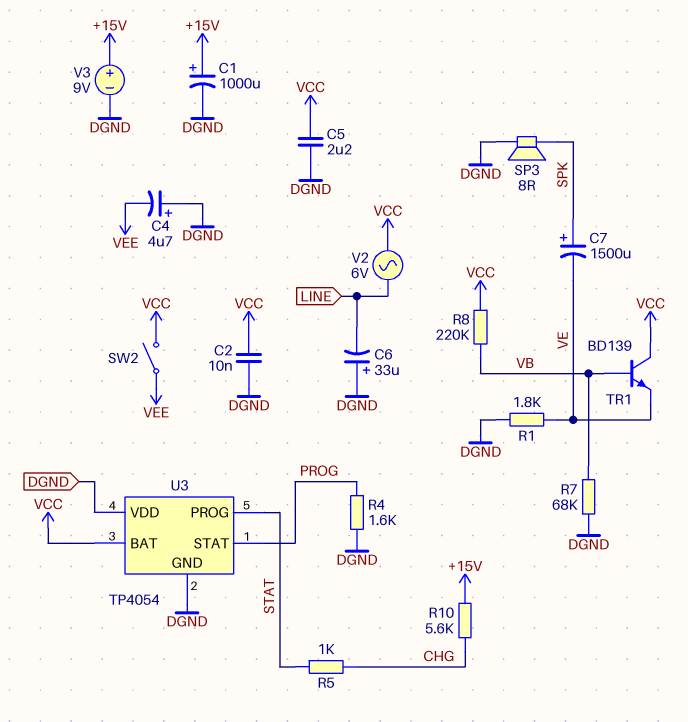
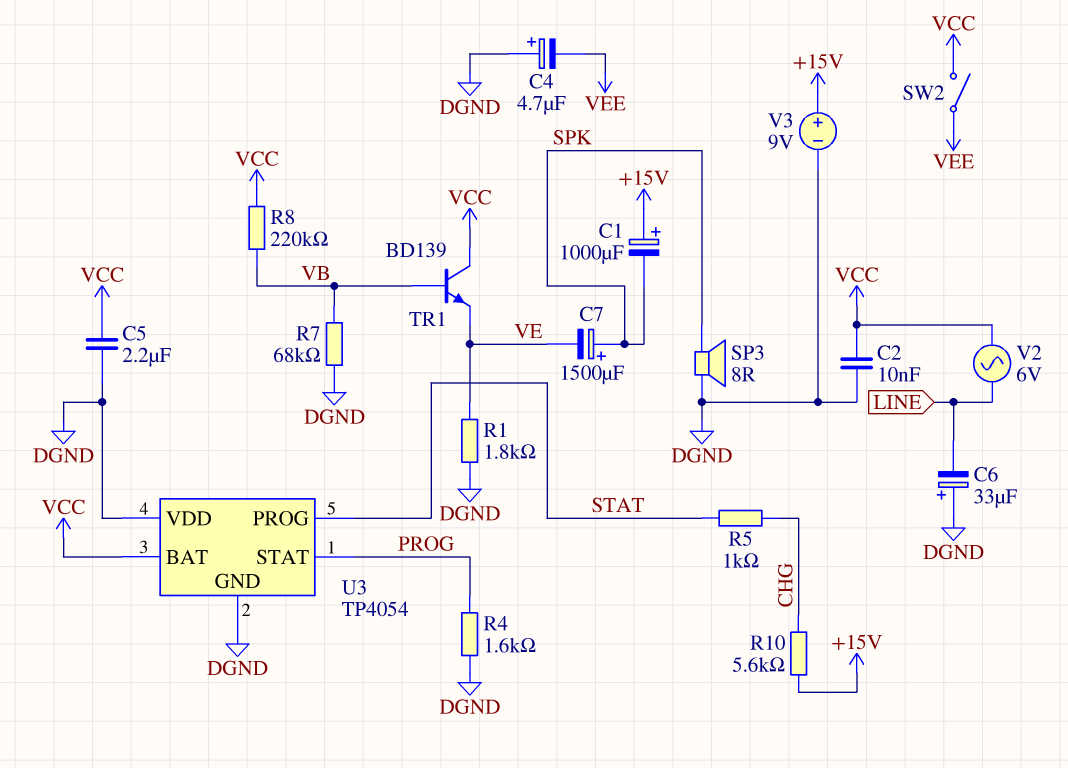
C1: 1000uF (plus +15V, minus DGND) -> 1000uF (plus +15V, minus SPK)

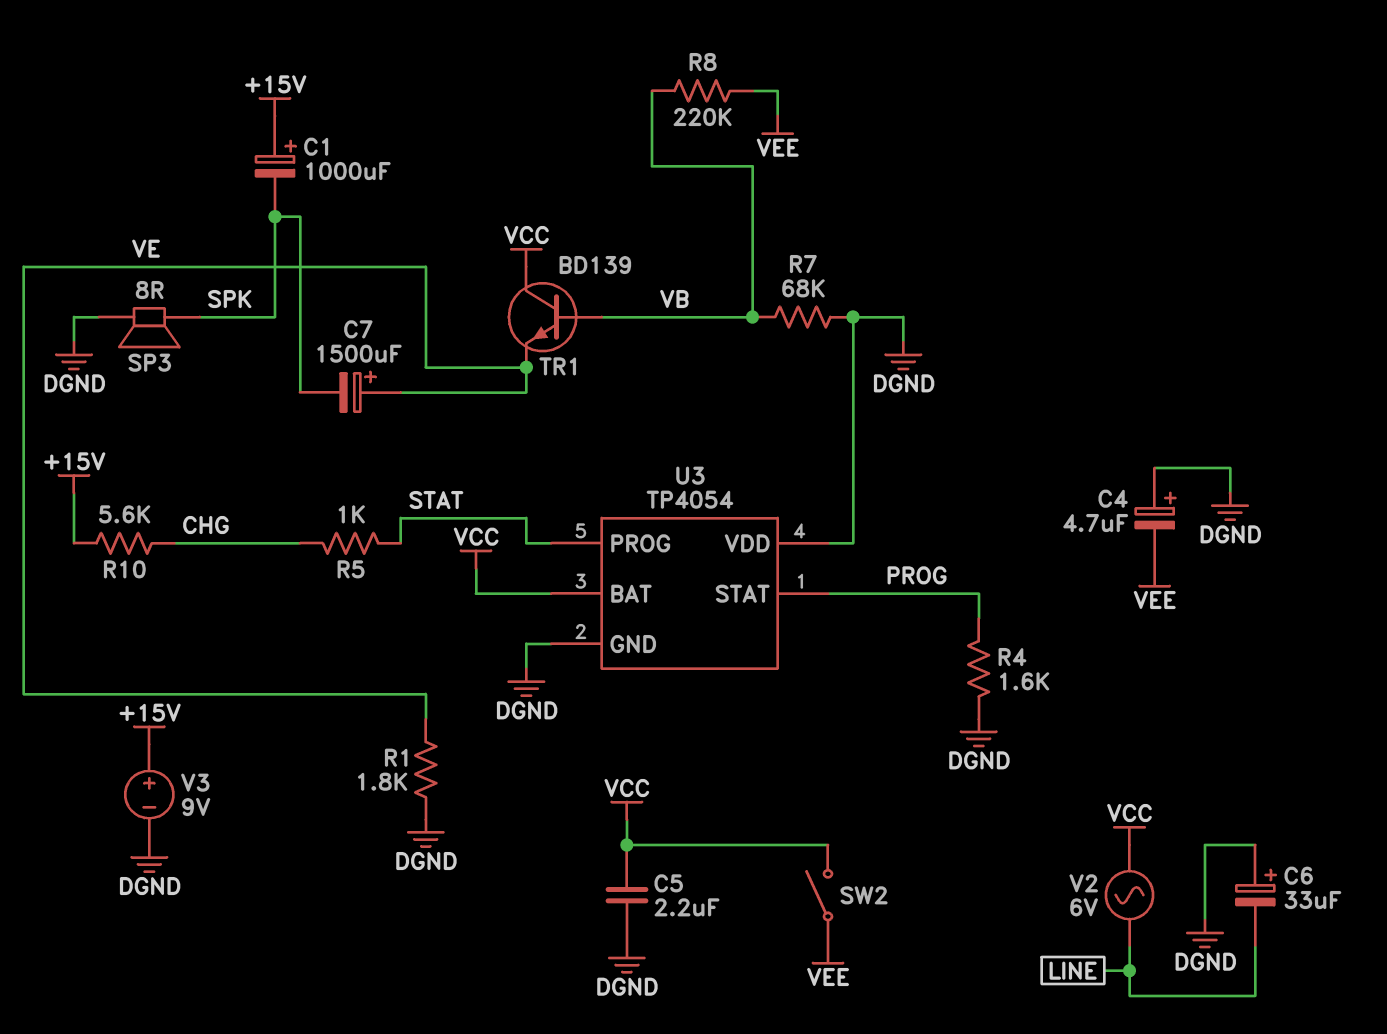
C2: 10nF (DGND, VCC) -> none
C7: 1500uF (plus SPK, minus VE) -> 1500uF (plus VE, minus SPK)
R8: 220k (VB, VCC) -> 220k (VB, VEE)

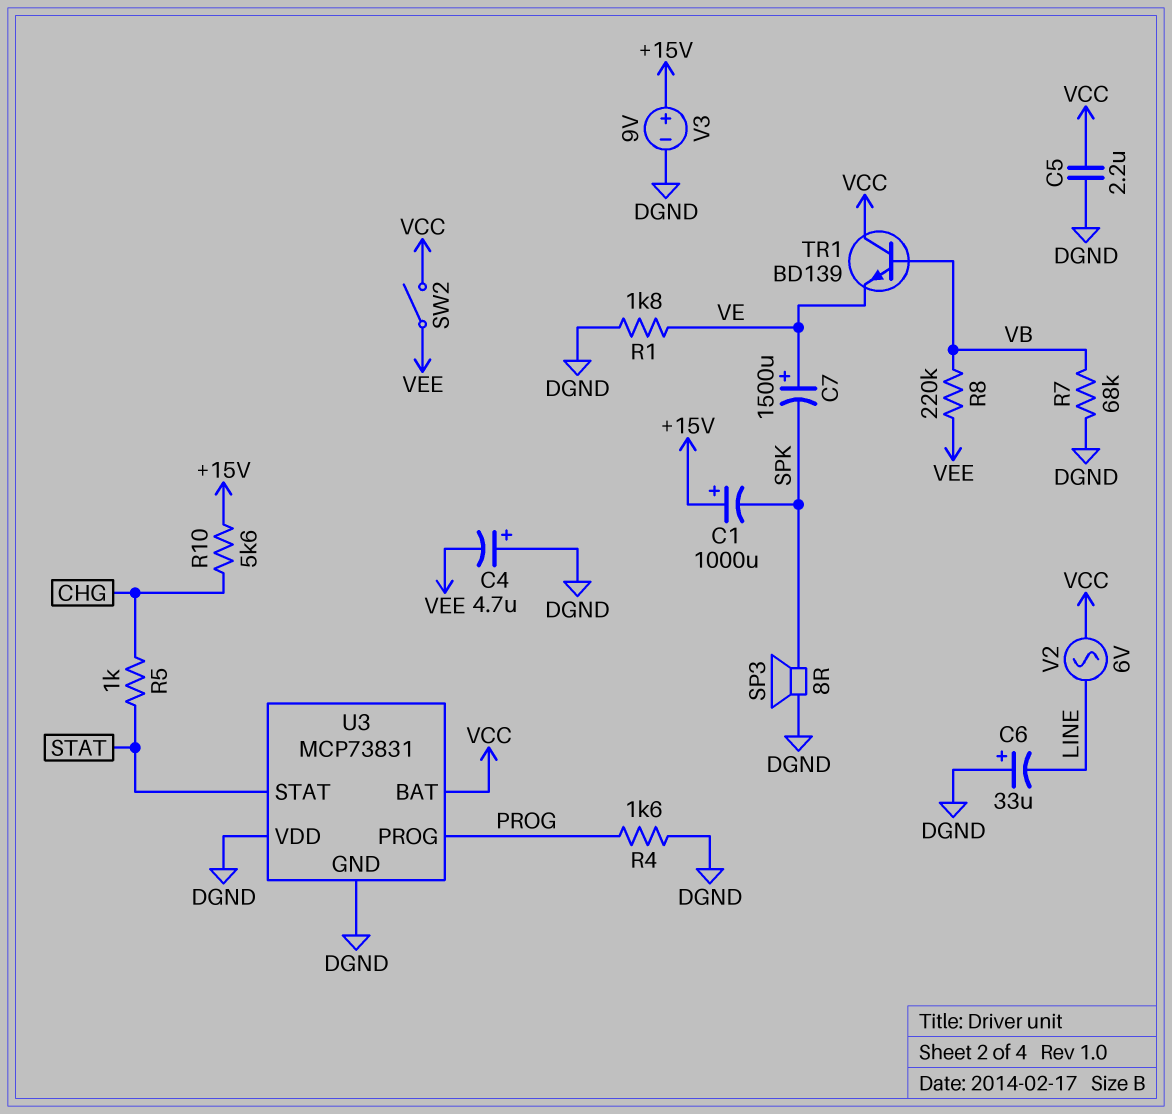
U3: TP4054 -> MCP73831
U3 pin PROG: STAT -> PROG
U3 pin STAT: PROG -> STAT

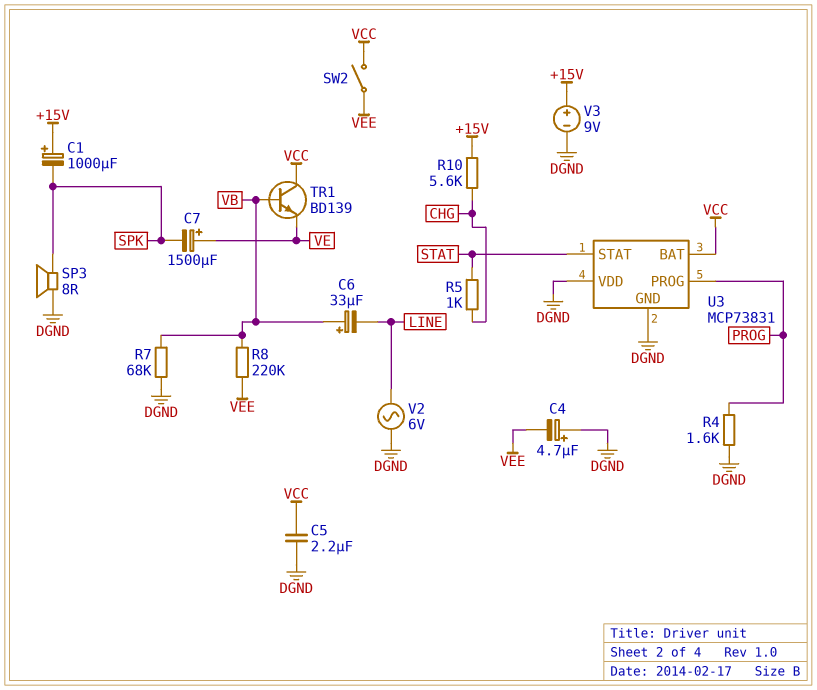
C6: 33uF (plus DGND, minus LINE) -> 33uF (plus VB, minus LINE)
R1: 1.8k (DGND, VE) -> none
V2: AC 6V (LINE, VCC) -> AC 6V (DGND, LINE)

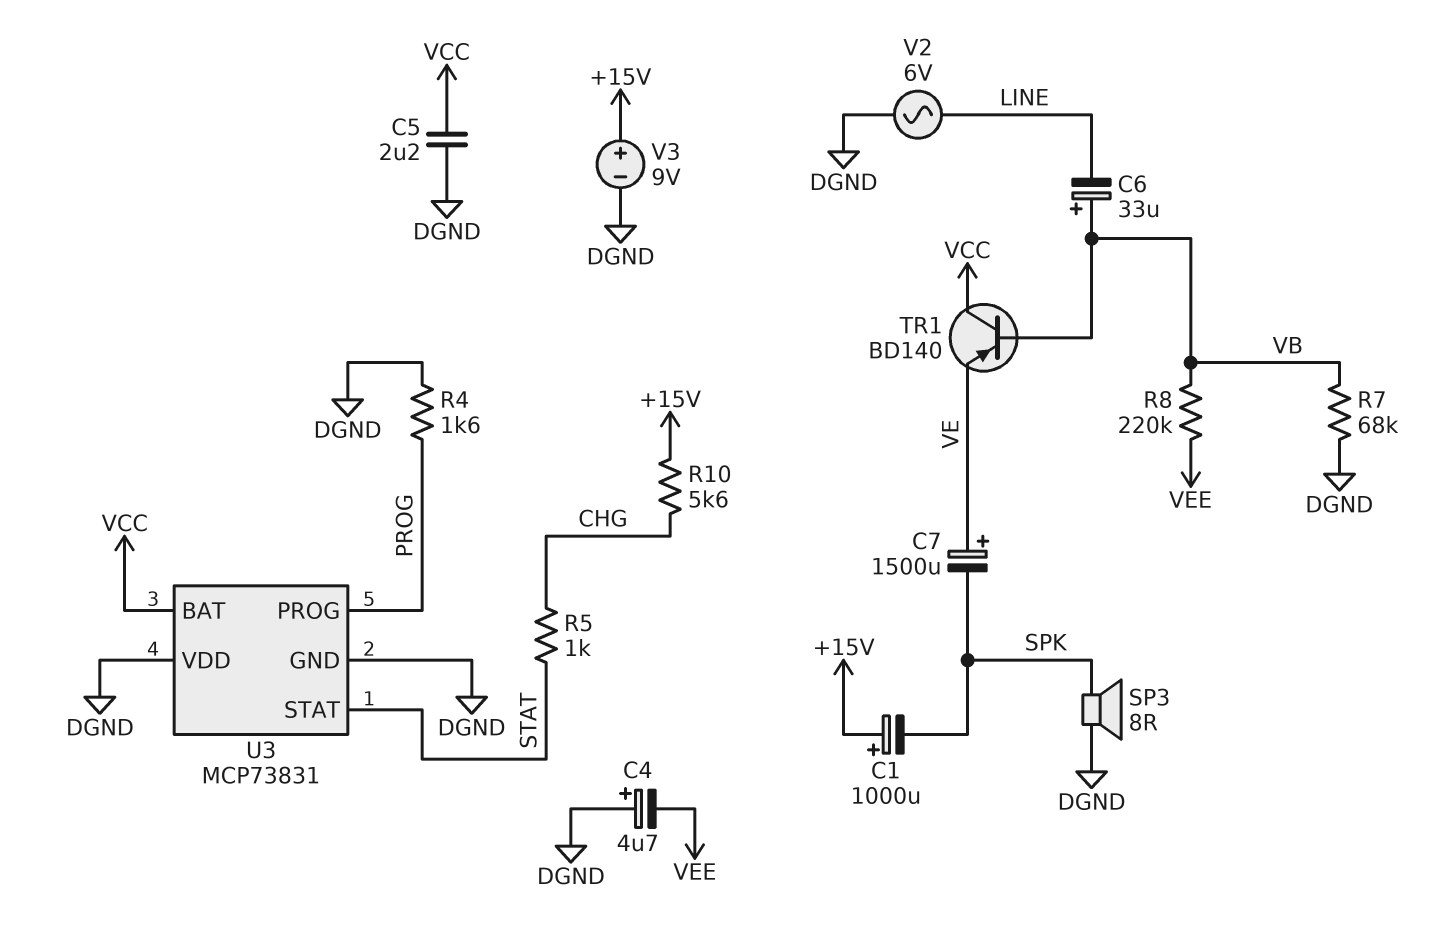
SW2: switch (VCC, VEE) -> none
TR1: NPN BD139 (B VB, C VCC, E VE) -> PNP BD140 (B VB, C VCC, E VE)

